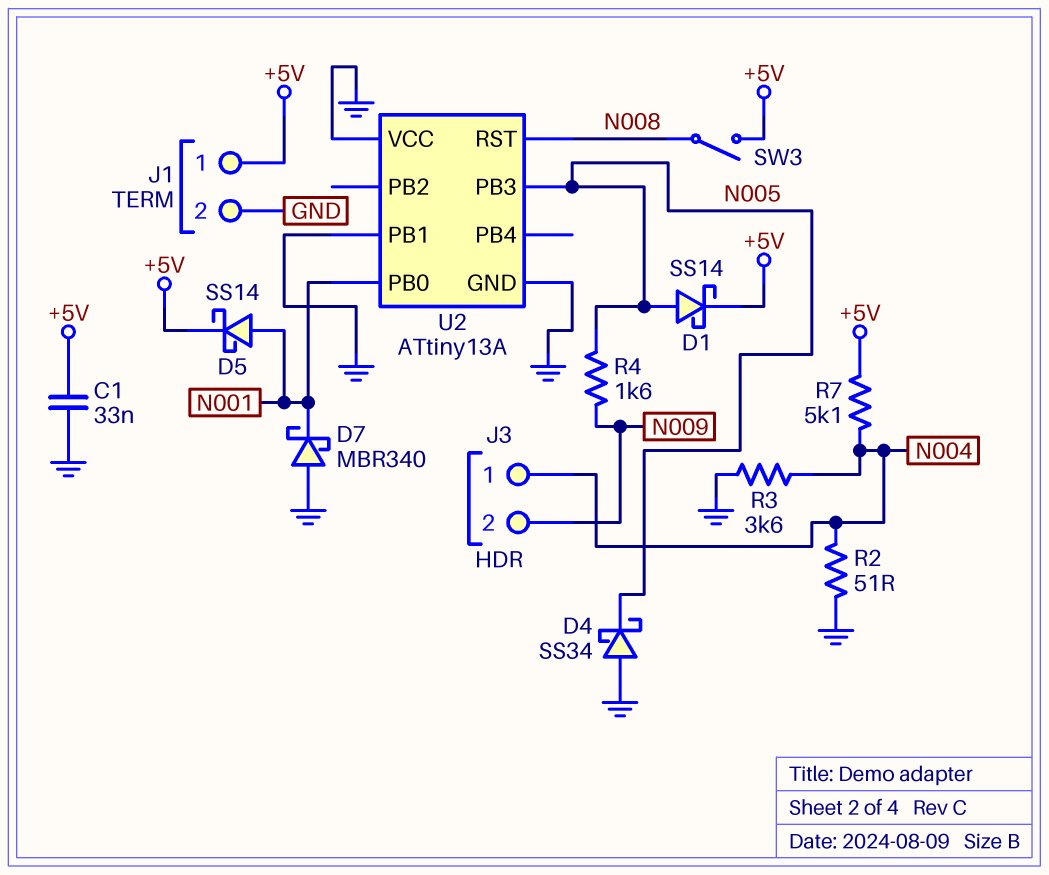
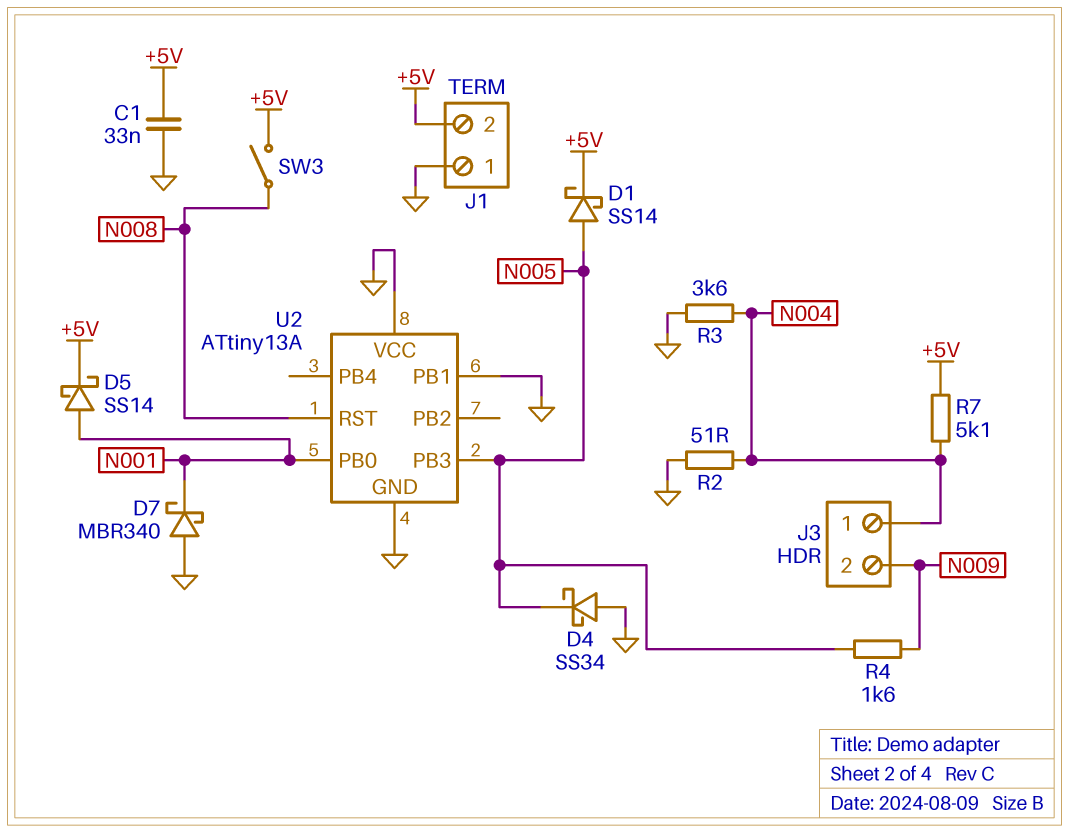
J1 pin 1: +5V -> GND
J1 pin 2: GND -> +5V

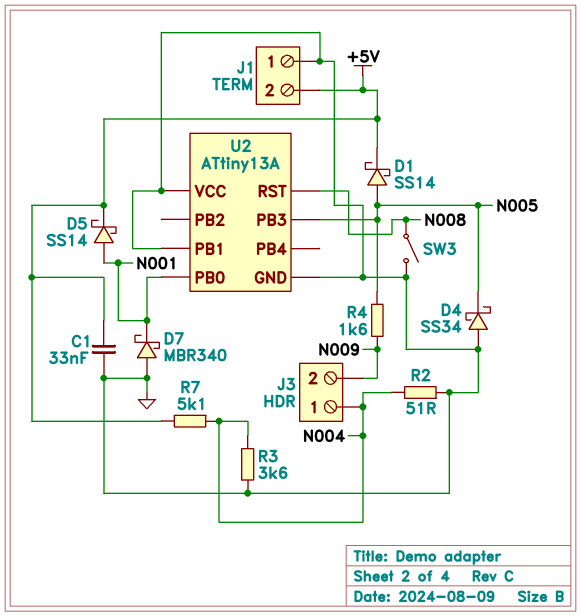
SW3: switch (+5V, N008) -> switch (GND, N008)

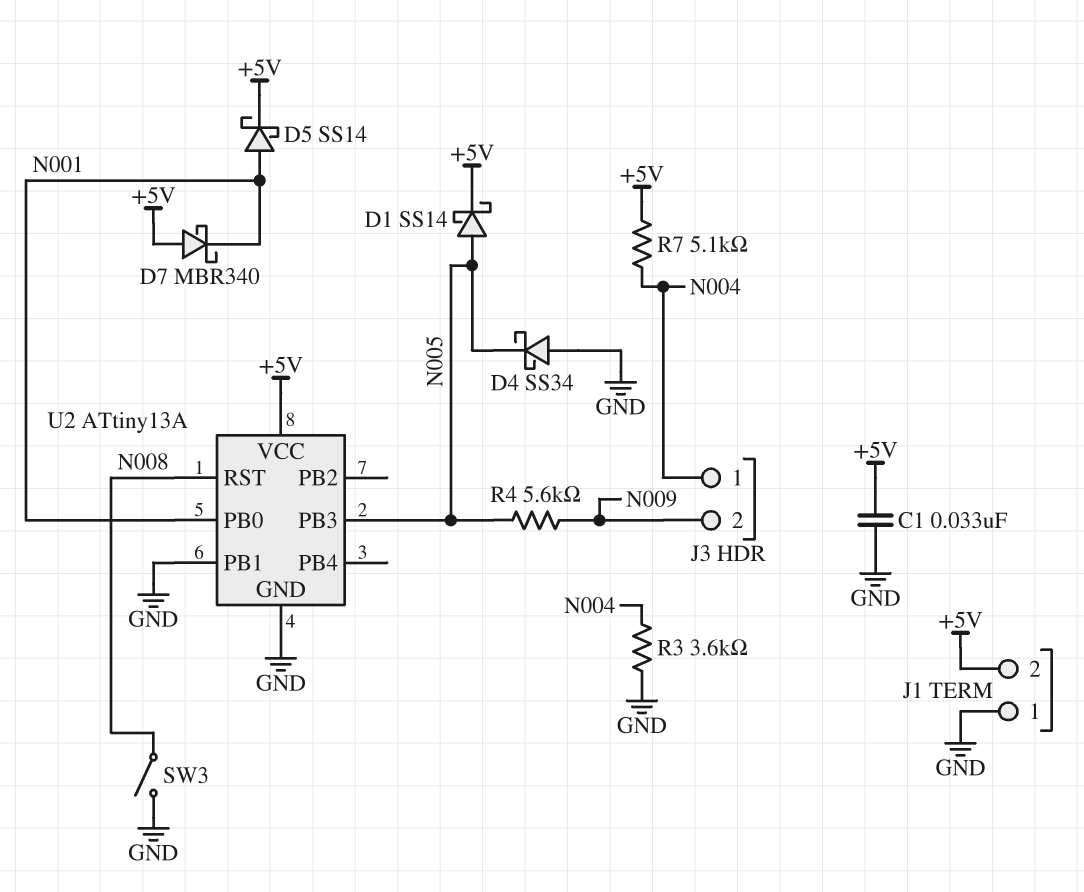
D7: schottky MBR340 (A GND, K N001) -> schottky MBR340 (A +5V, K N001)
R2: 51 (GND, N004) -> none
R4: 1.6k (N005, N009) -> 5.6k (N005, N009)
U2 pin VCC: GND -> +5V

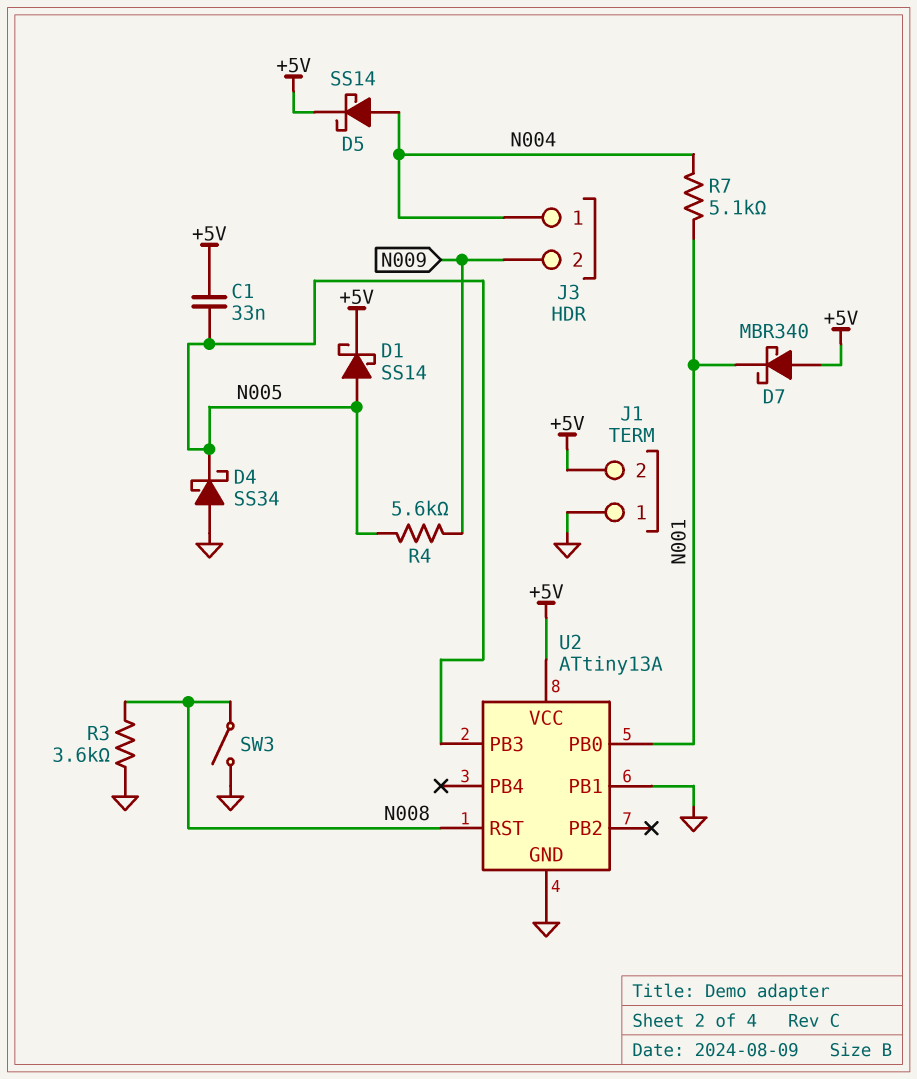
C1: 33nF (+5V, GND) -> 33nF (+5V, N005)
D5: schottky SS14 (A N001, K +5V) -> schottky SS14 (A N004, K +5V)
R3: 3.6k (GND, N004) -> 3.6k (GND, N008)
R7: 5.1k (+5V, N004) -> 5.1k (N001, N004)

